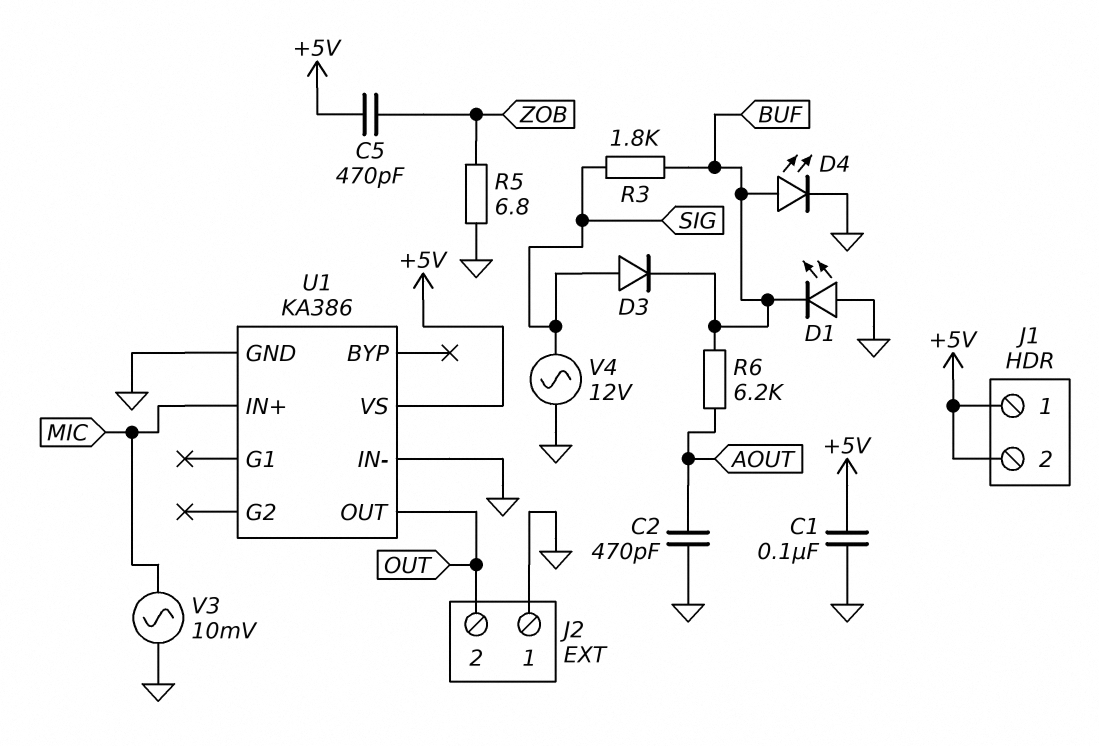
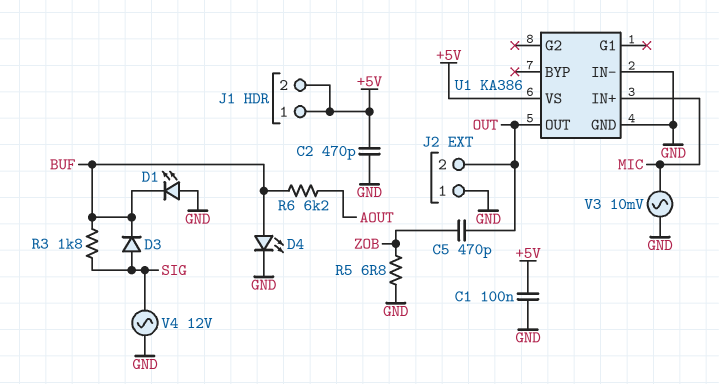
C2: 470pF (AOUT, GND) -> 470pF (+5V, GND)
C5: 470pF (+5V, ZOB) -> 470pF (OUT, ZOB)

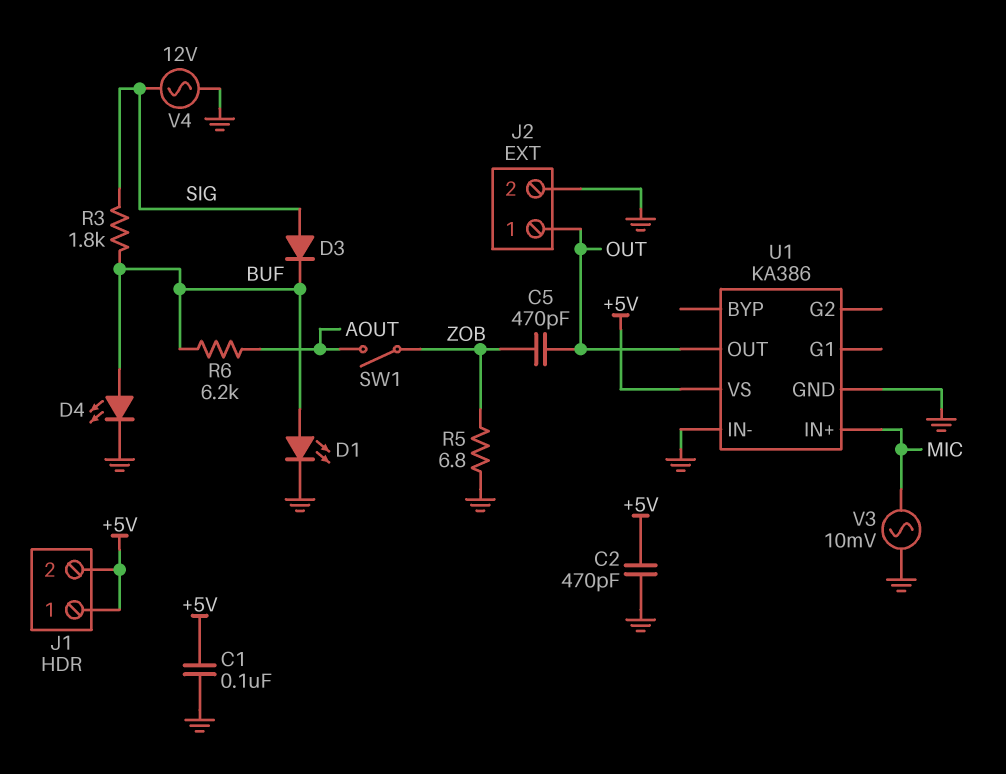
D1: LED (A GND, K BUF) -> LED (A BUF, K GND)
J2 pin 1: GND -> OUT
J2 pin 2: OUT -> GND
SW1: none -> switch (AOUT, ZOB)

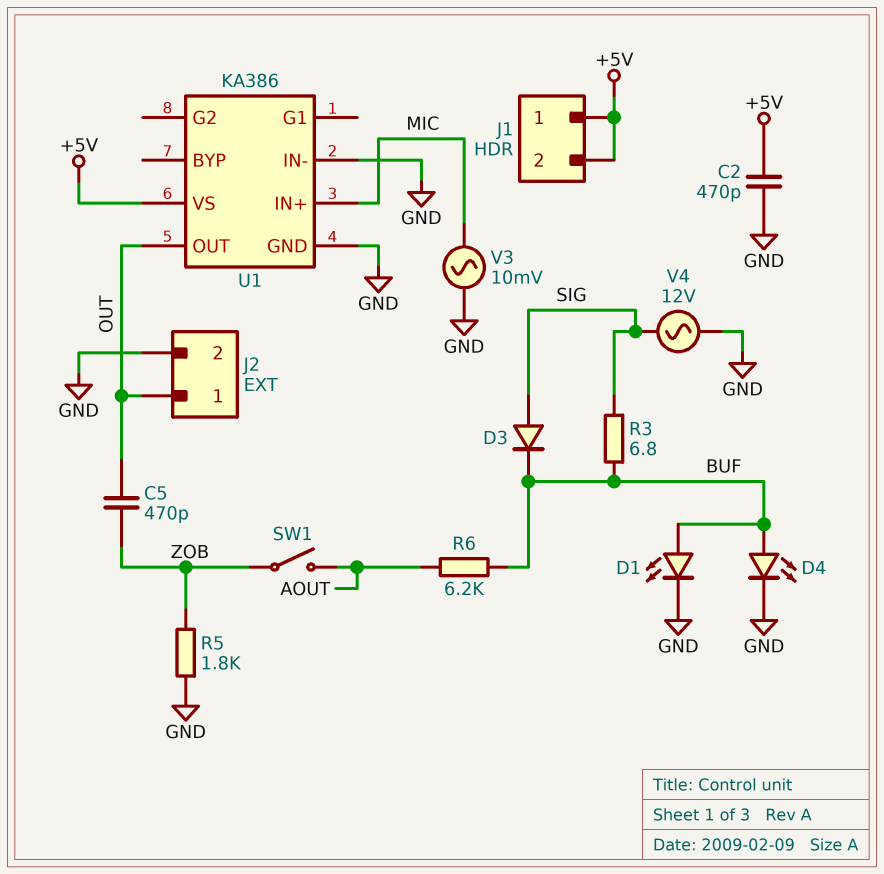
C1: 100nF (+5V, GND) -> none
R3: 1.8k (BUF, SIG) -> 6.8 (BUF, SIG)
R5: 6.8 (GND, ZOB) -> 1.8k (GND, ZOB)

